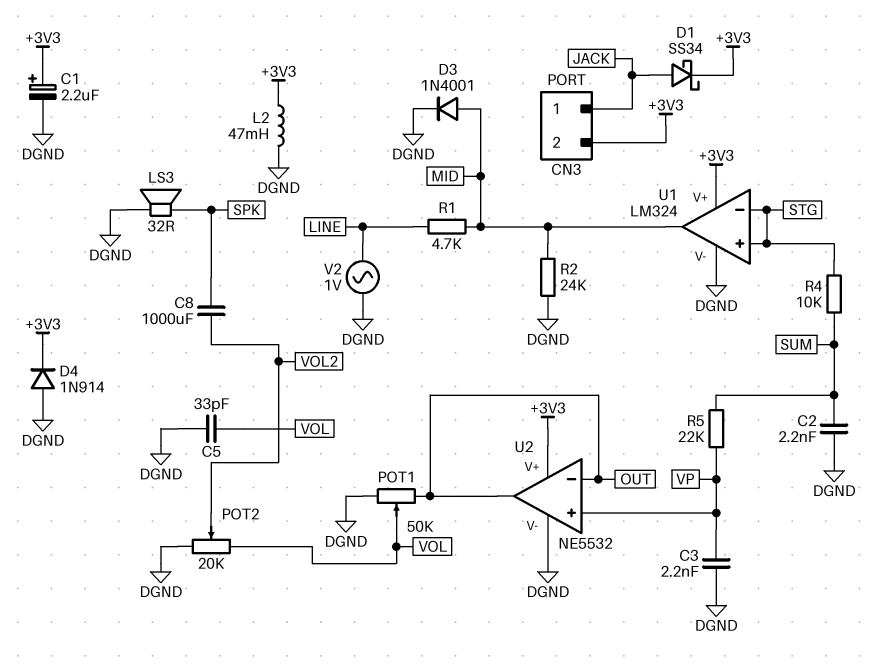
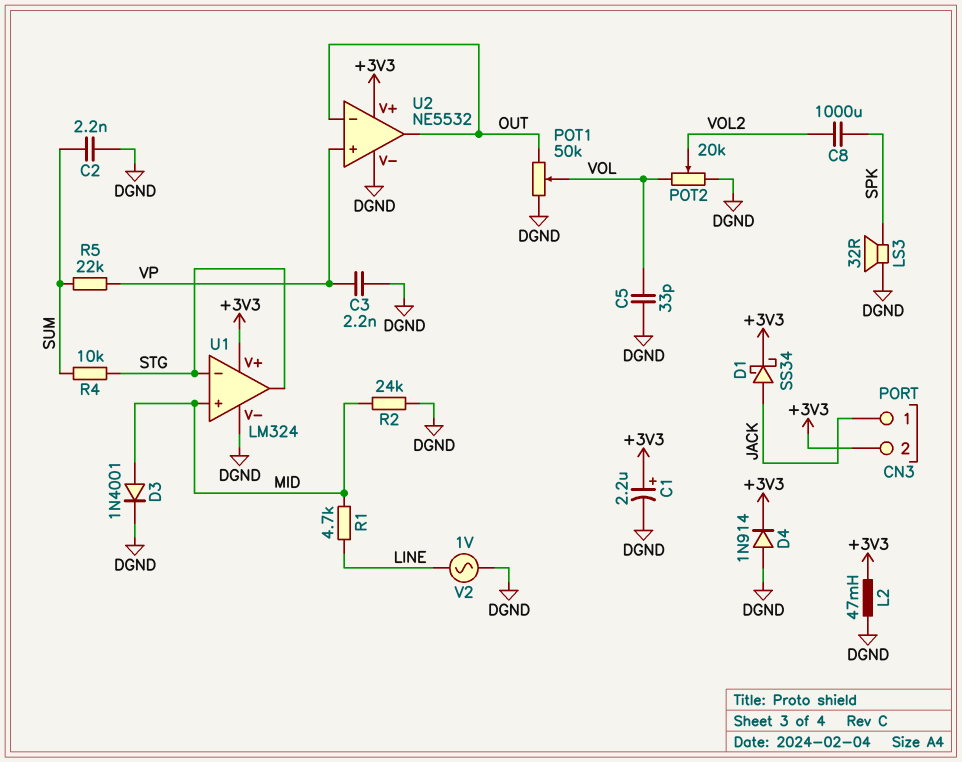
U1 pin in+: STG -> MID
U1 pin out: MID -> STG

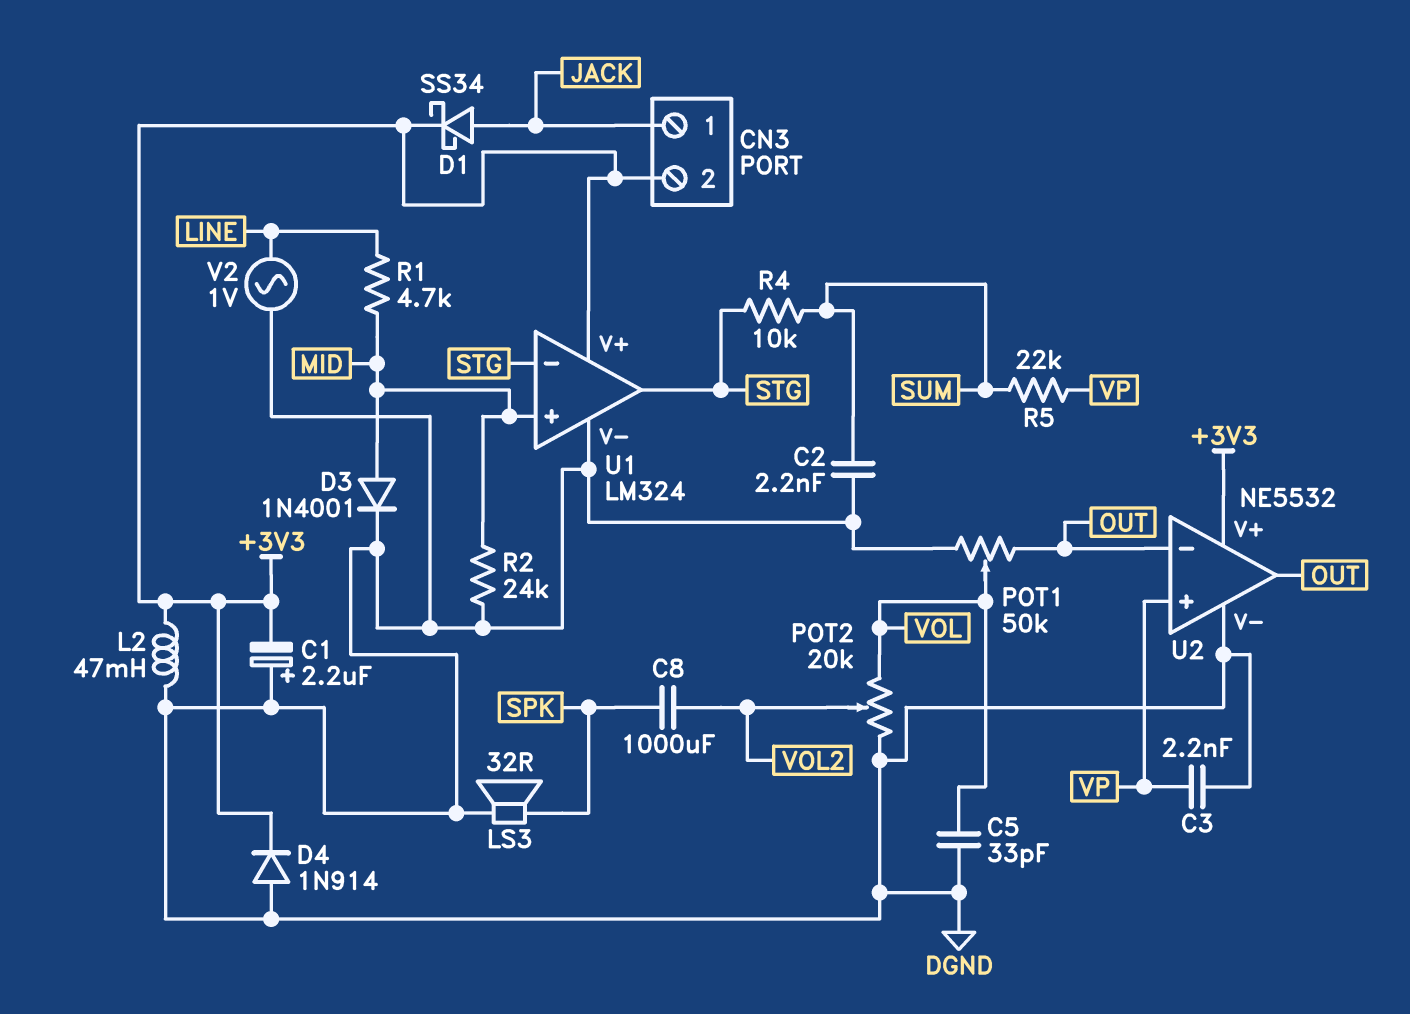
C1: 2.2uF (plus +3V3, minus DGND) -> 2.2uF (plus DGND, minus +3V3)

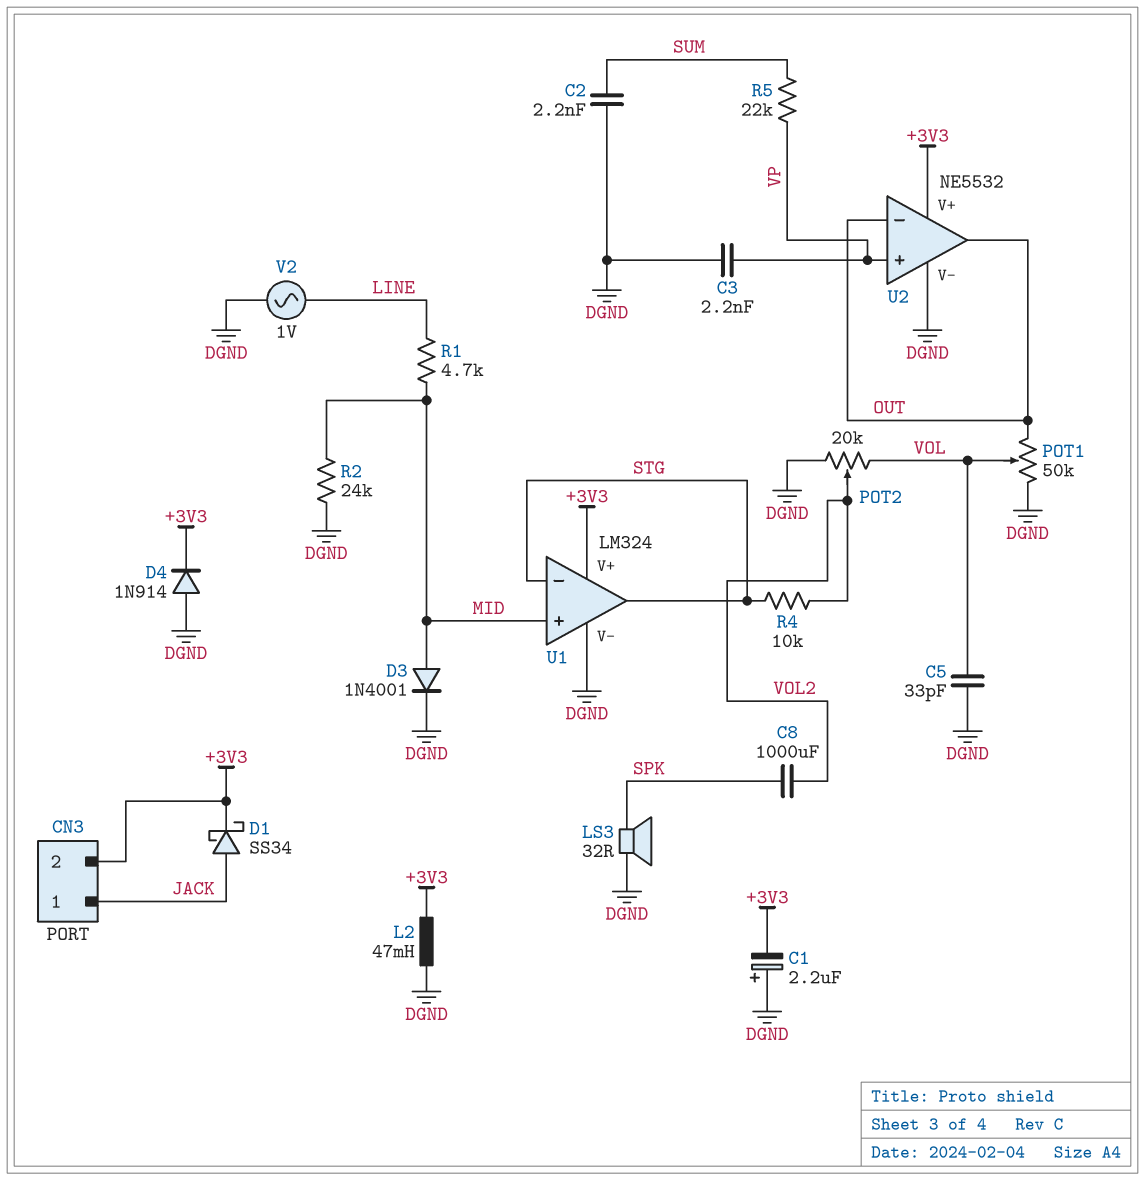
R4: 10k (STG, SUM) -> 10k (STG, VOL2)

